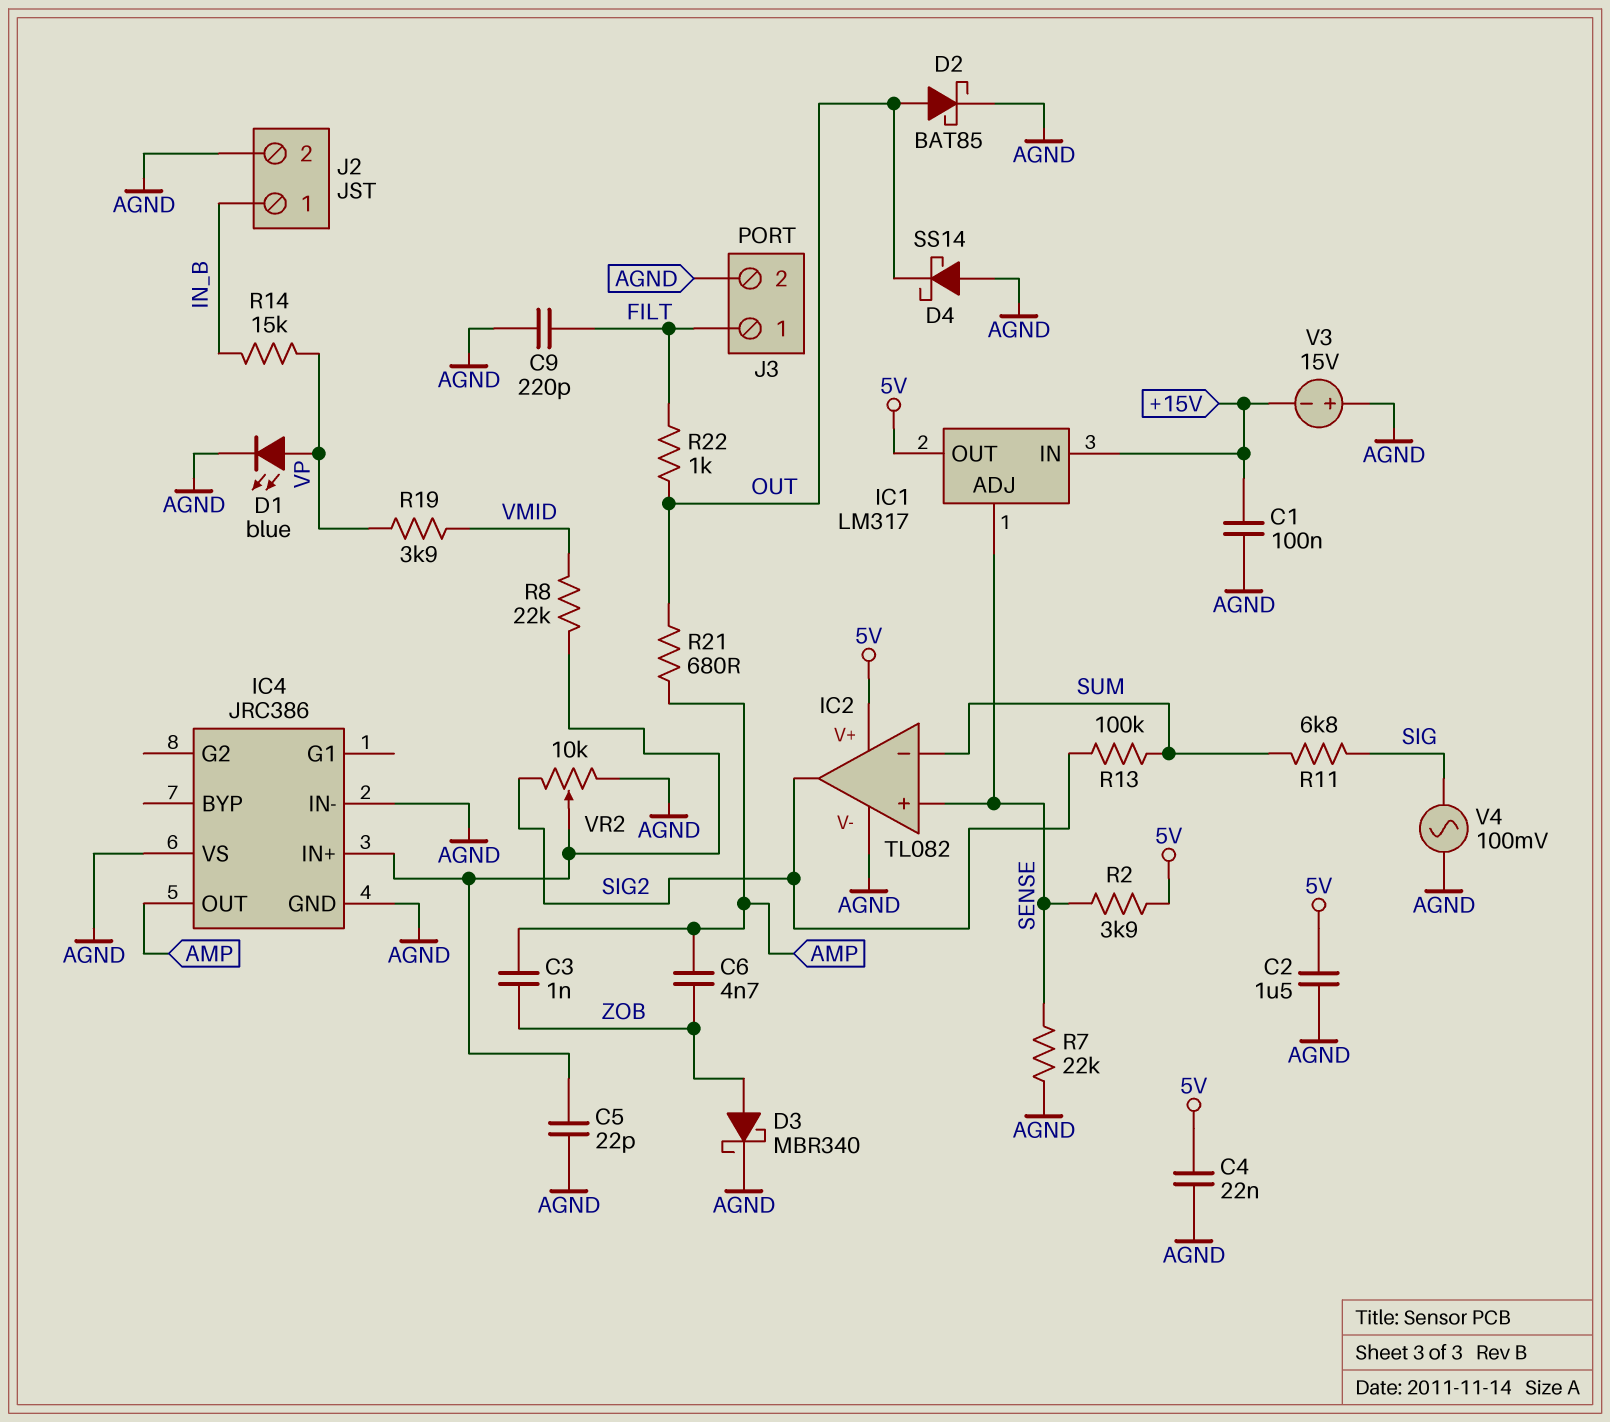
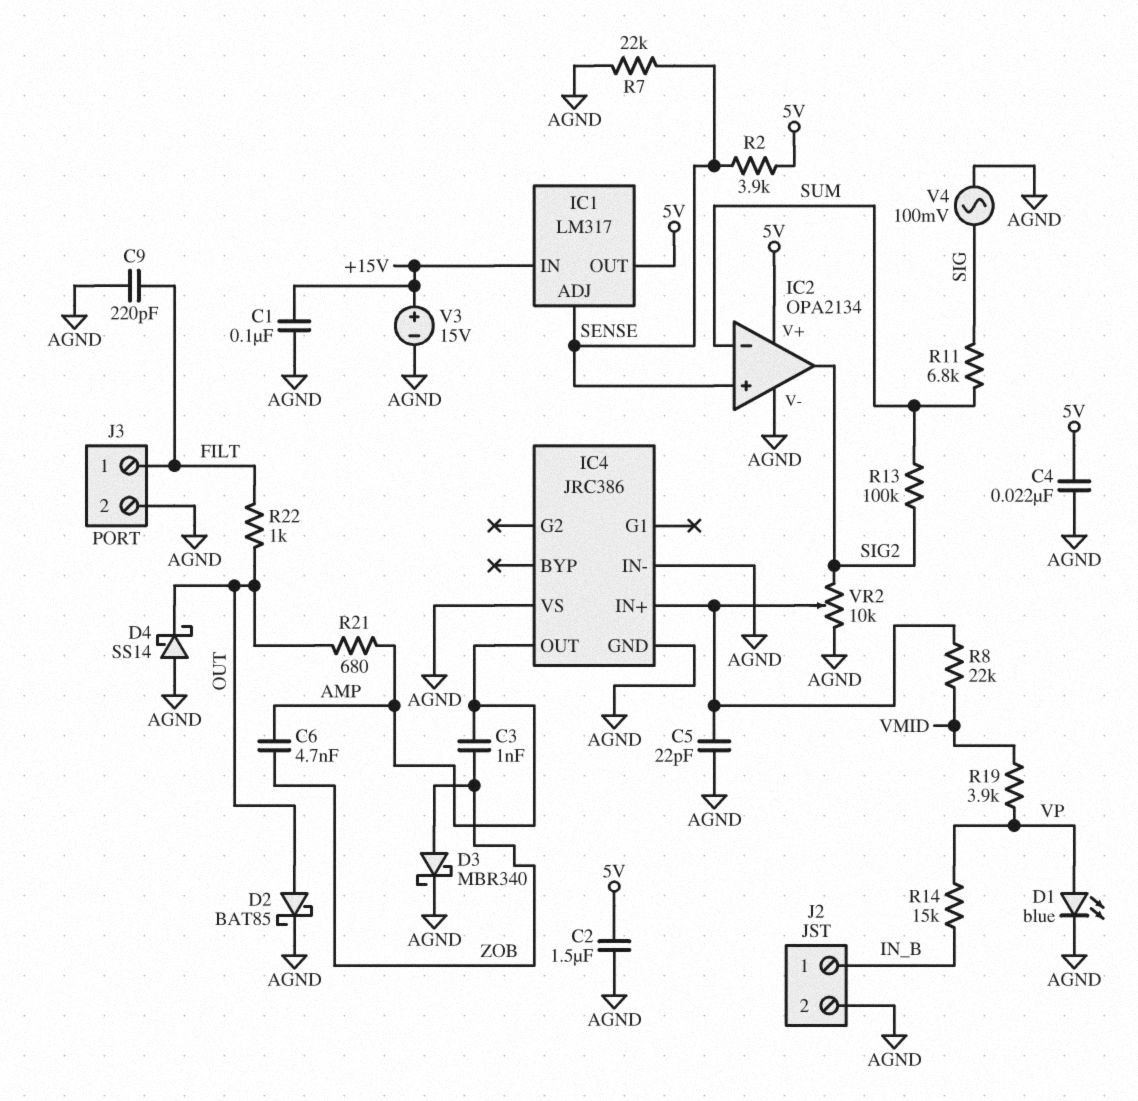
IC2: TL082 -> OPA2134
V3: 15V (plus AGND, minus +15V) -> 15V (plus +15V, minus AGND)

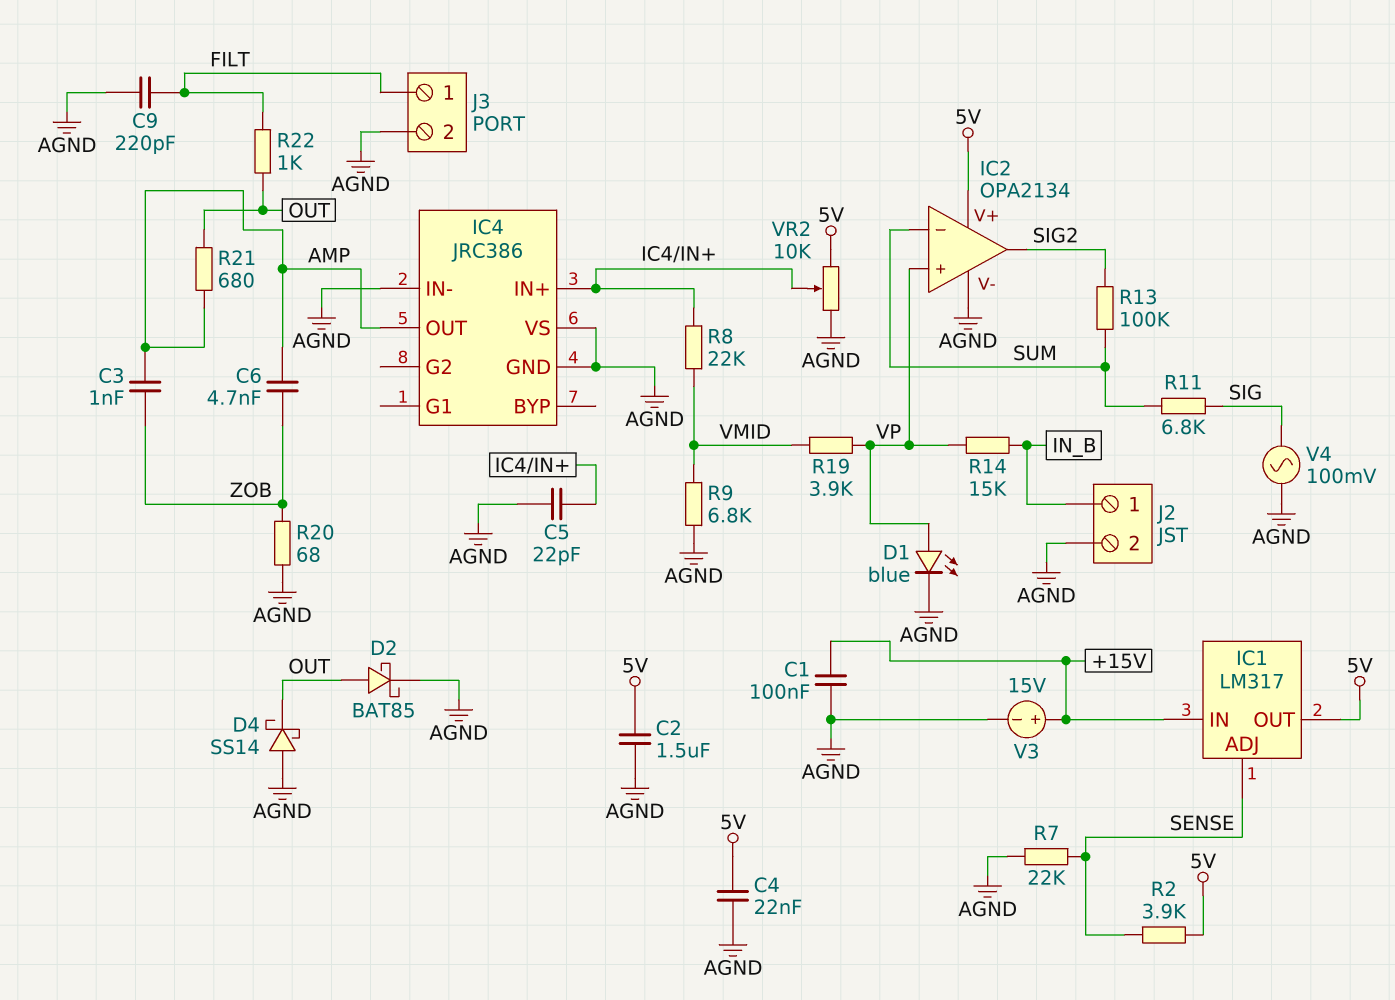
D3: schottky MBR340 (A ZOB, K AGND) -> none
IC2 pin in+: SENSE -> VP
R9: none -> 6.8k (AGND, VMID)
R20: none -> 68 (AGND, ZOB)
VR2: 10k (AGND, SIG2, wiper IC4/IN+) -> 10k (5V, AGND, wiper IC4/IN+)

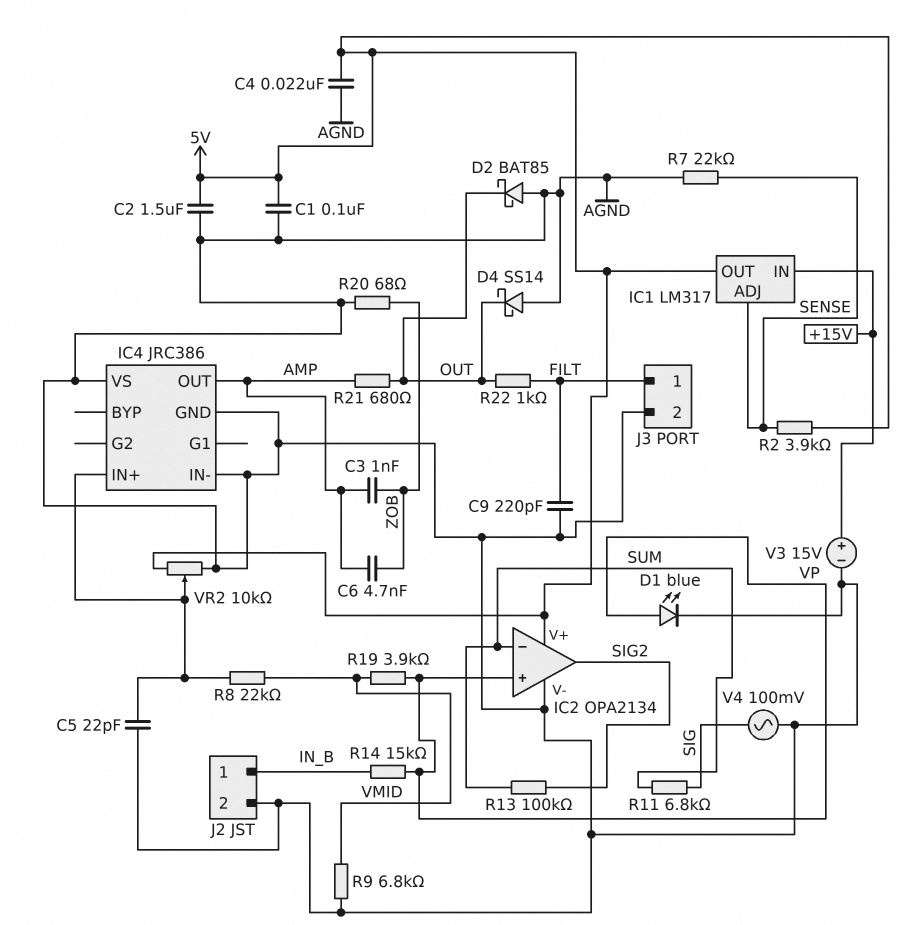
C1: 100nF (+15V, AGND) -> 100nF (5V, AGND)
D2: schottky BAT85 (A OUT, K AGND) -> schottky BAT85 (A AGND, K OUT)

